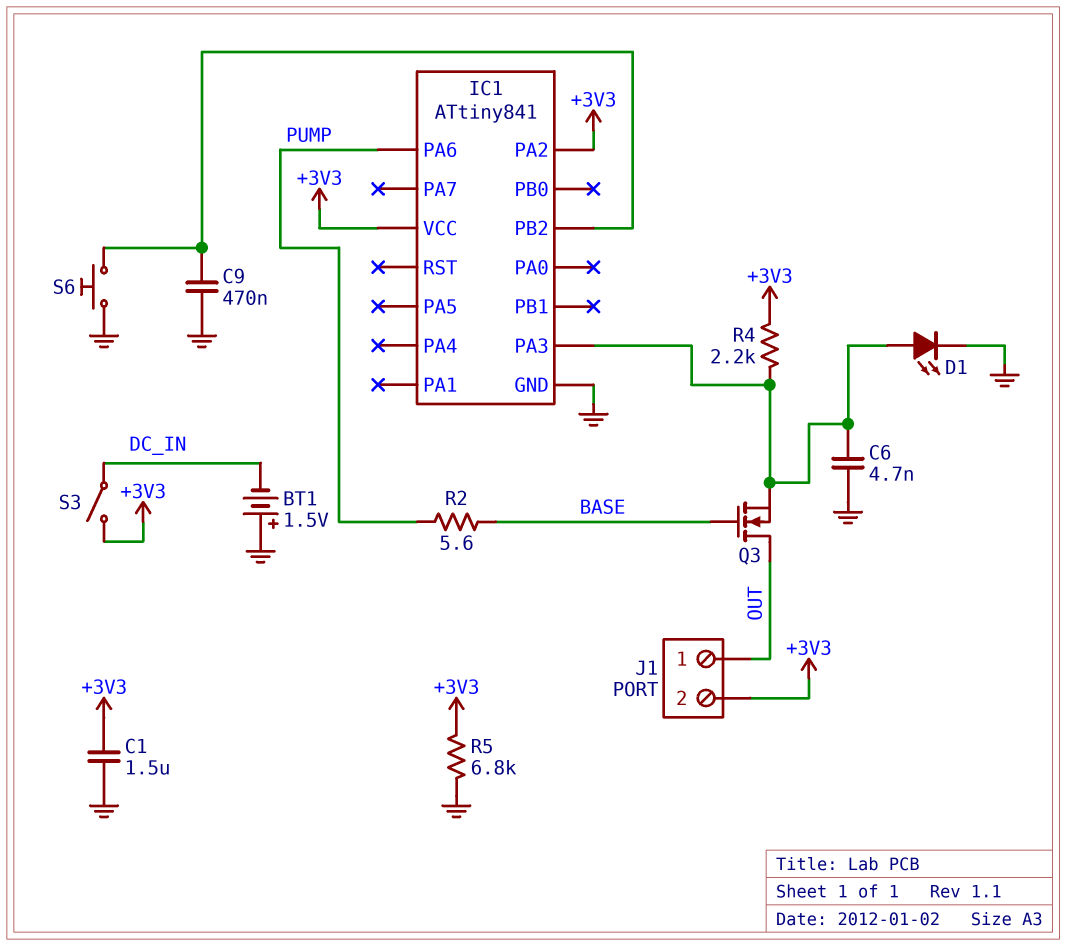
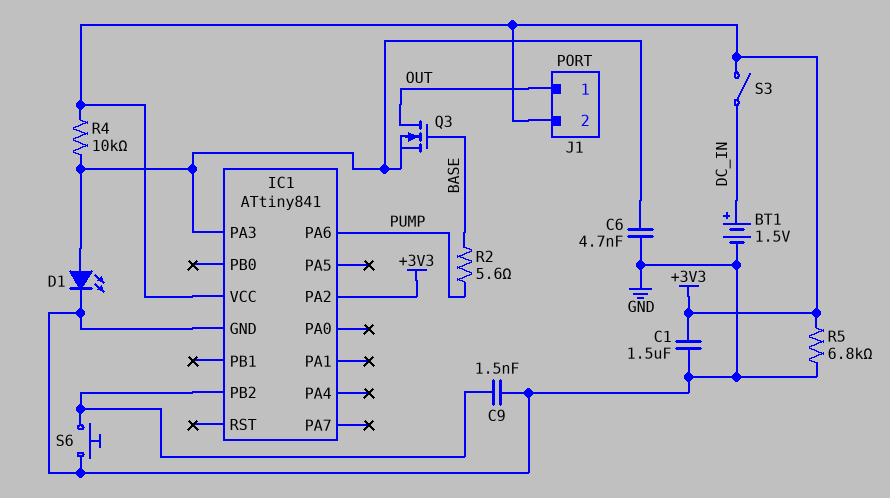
BT1: 1.5V (plus GND, minus DC_IN) -> 1.5V (plus DC_IN, minus GND)
C9: 470nF (GND, IC1/PB2) -> 1.5nF (GND, IC1/PB2)
R4: 2.2k (+3V3, IC1/PA3) -> 10k (+3V3, IC1/PA3)

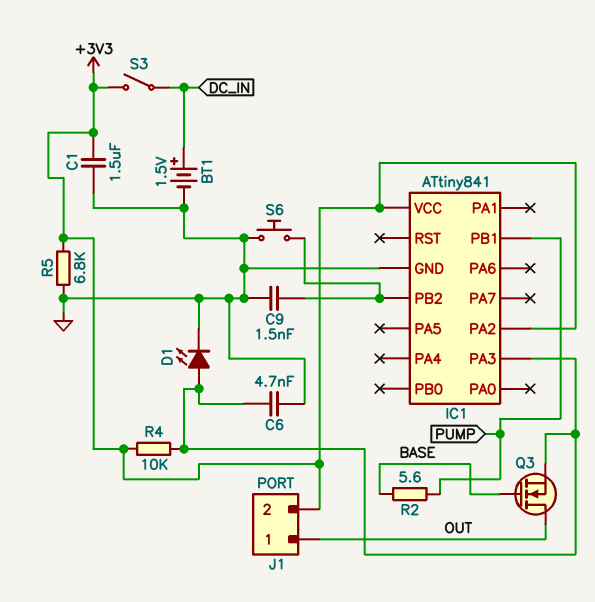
IC1 pin PA6: PUMP -> none
IC1 pin PB1: none -> PUMP

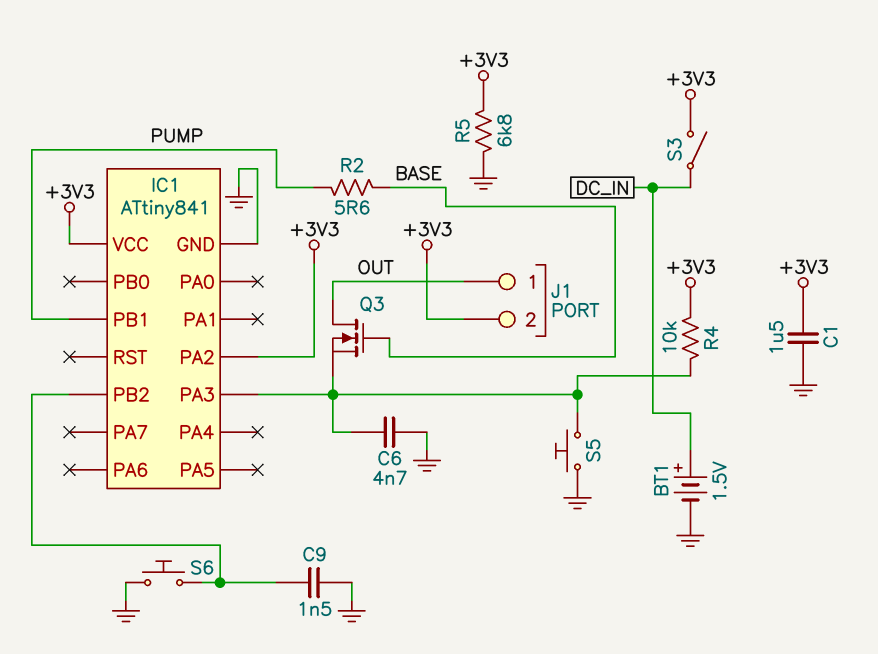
D1: LED (A IC1/PA3, K GND) -> none
S5: none -> button (GND, IC1/PA3)

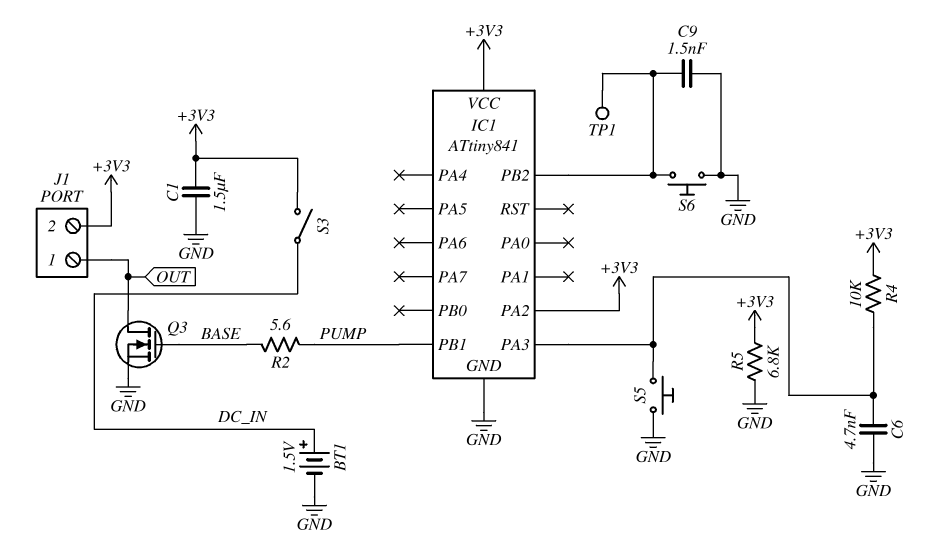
Q3: NMOS (G BASE, D OUT, S IC1/PA3) -> NMOS (G BASE, D OUT, S GND)
TP1: none -> test point (IC1/PB2)

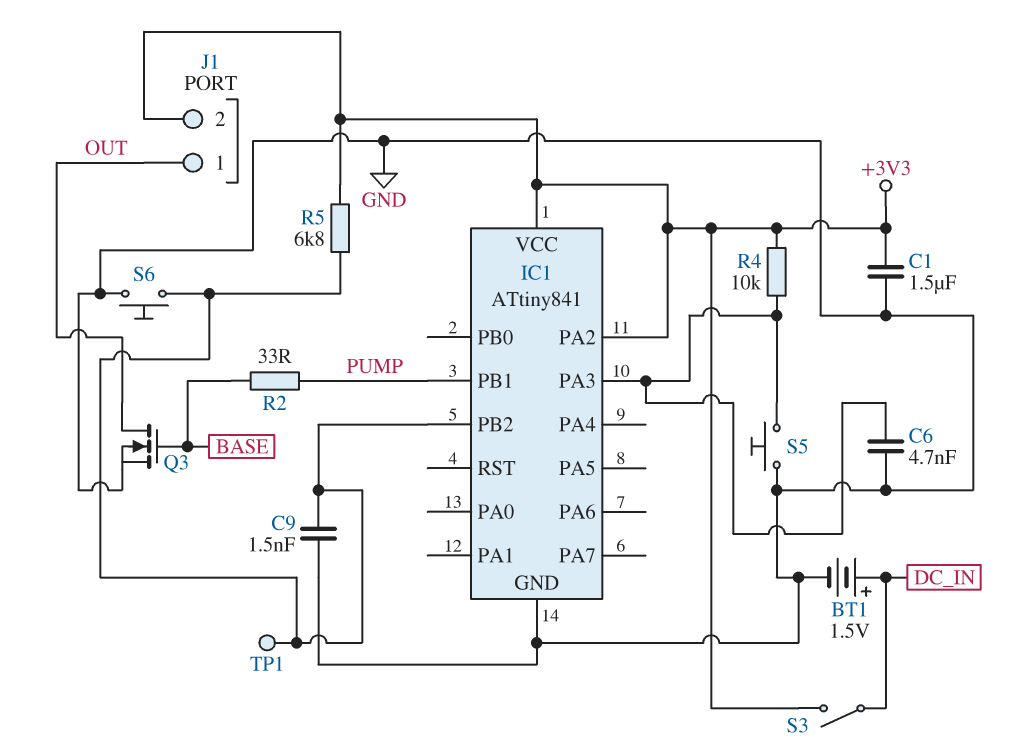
R2: 5.6 (BASE, PUMP) -> 33 (BASE, PUMP)
R5: 6.8k (+3V3, GND) -> 6.8k (+3V3, IC1/PB2)

